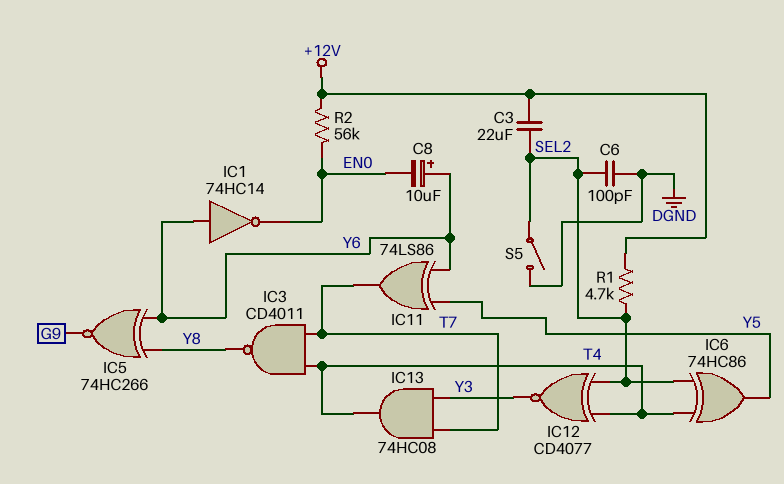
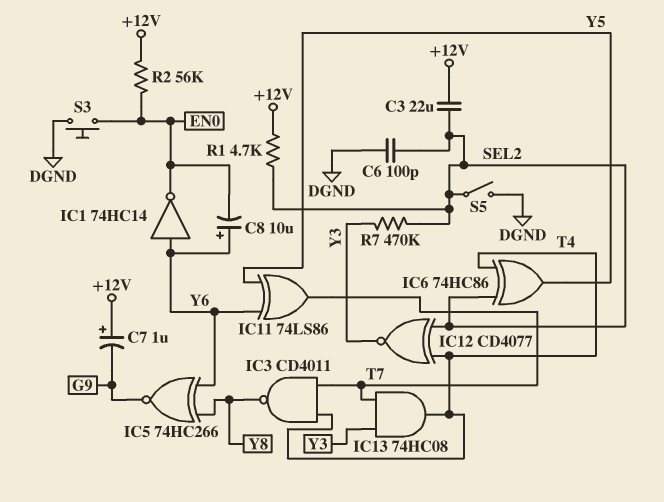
C7: none -> 1uF (plus +12V, minus G9)
R7: none -> 470k (SEL2, Y3)
S3: none -> button (DGND, EN0)

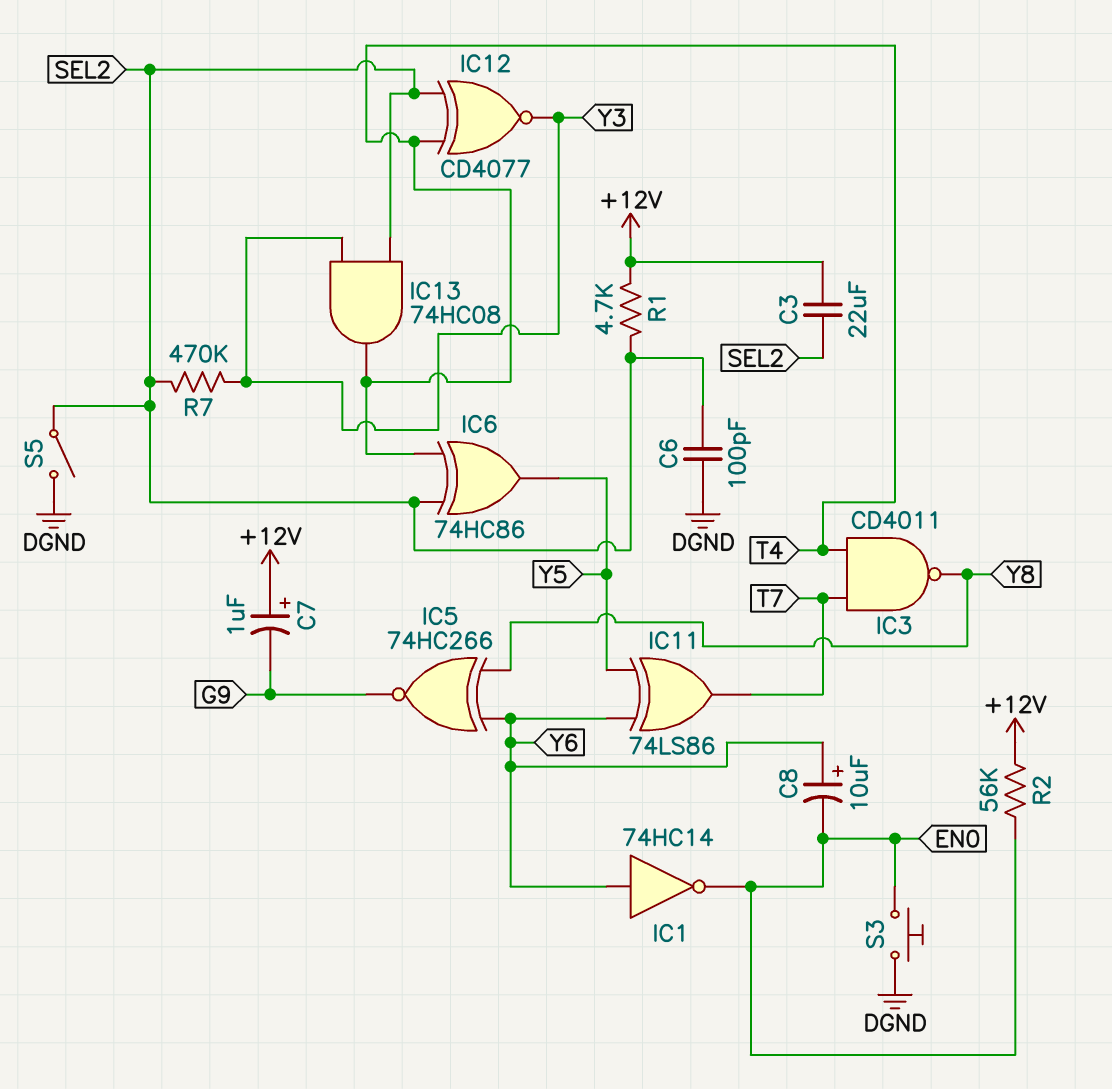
IC13: AND 74HC08 (in T7, in Y3, out T4) -> AND 74HC08 (in SEL2, in Y3, out T4)

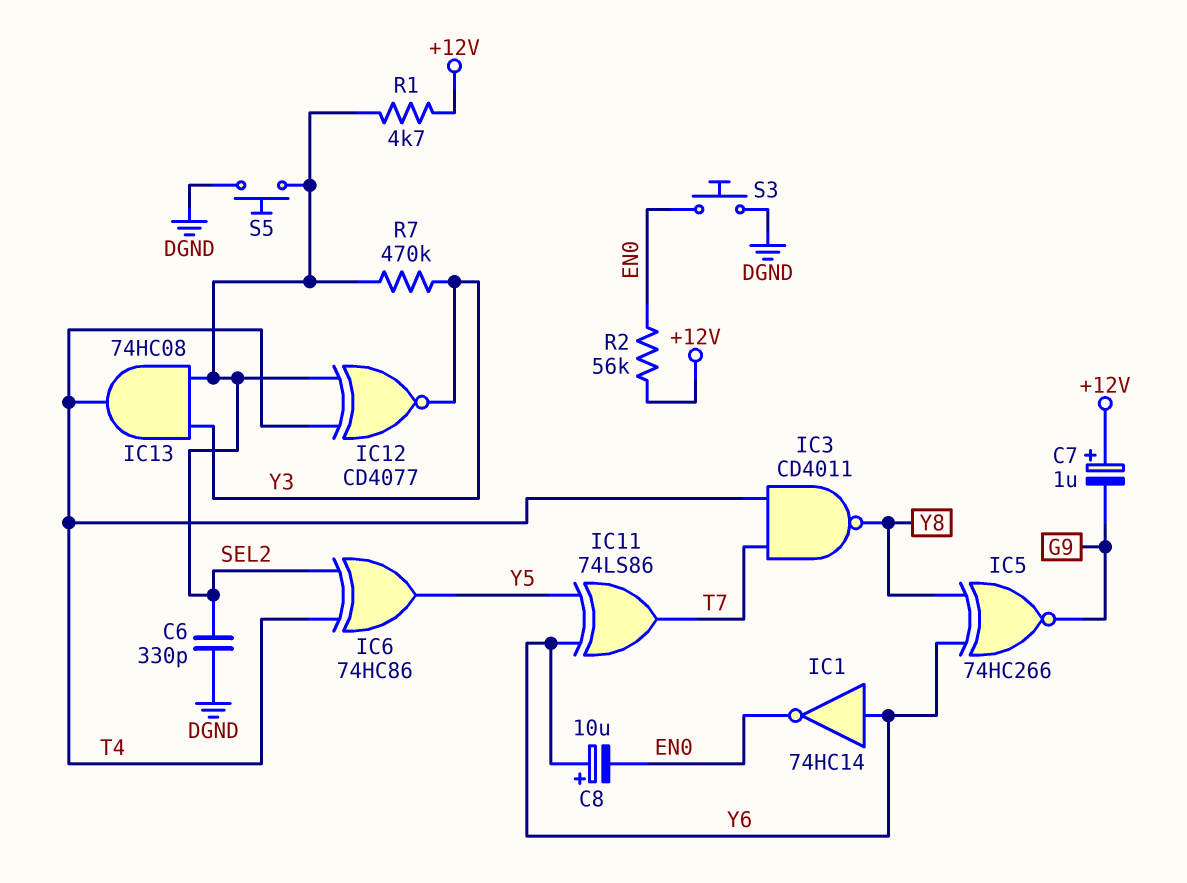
C3: 22uF (+12V, SEL2) -> none
C6: 100pF (DGND, SEL2) -> 330pF (DGND, SEL2)
S5: switch (DGND, SEL2) -> button (DGND, SEL2)

